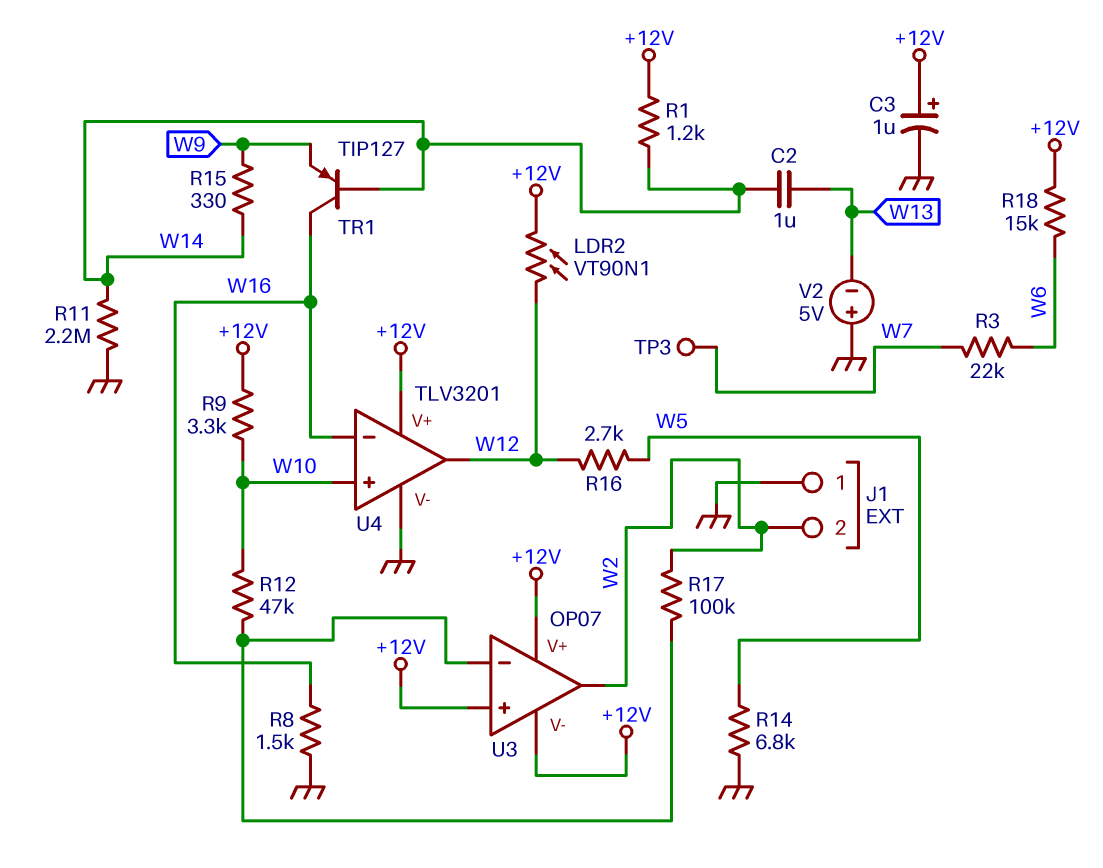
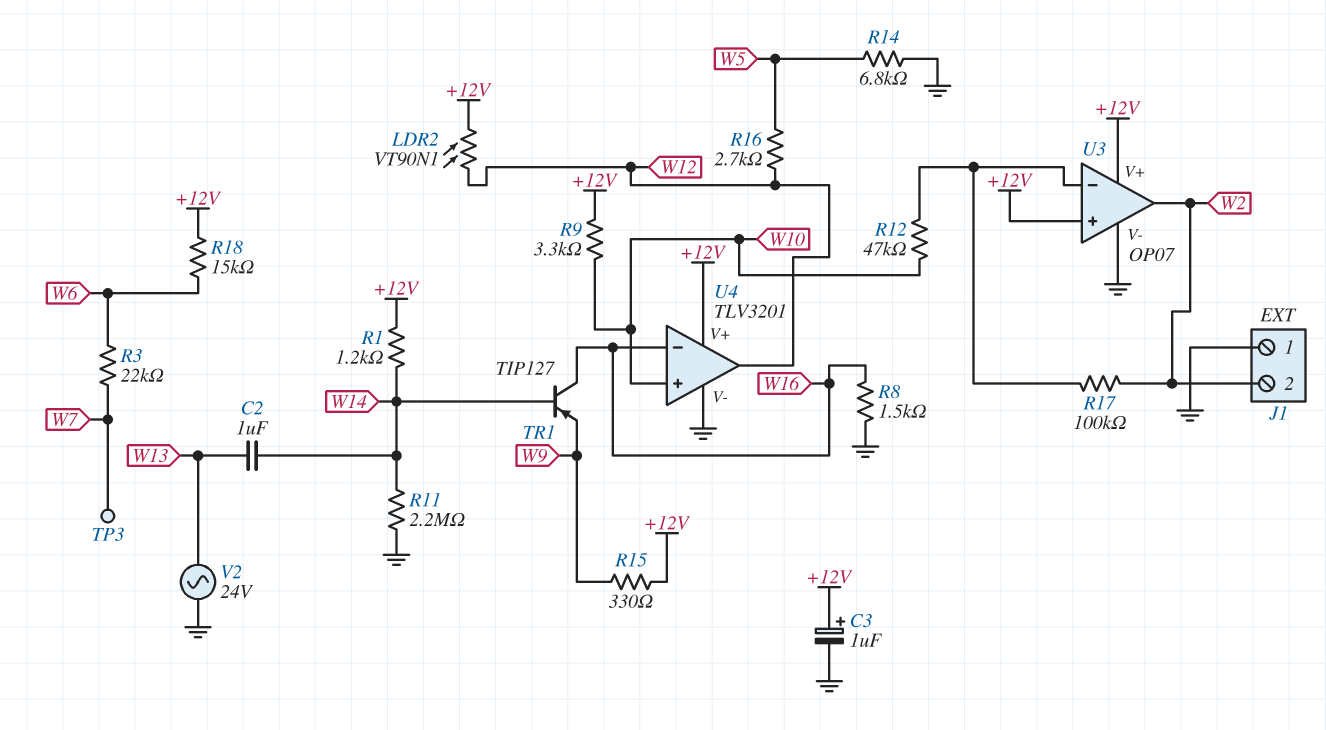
R15: 330 (W9, W14) -> 330 (+12V, W9)
U3 pin V-: +12V -> GND
V2: 5V (plus GND, minus W13) -> AC 24V (GND, W13)

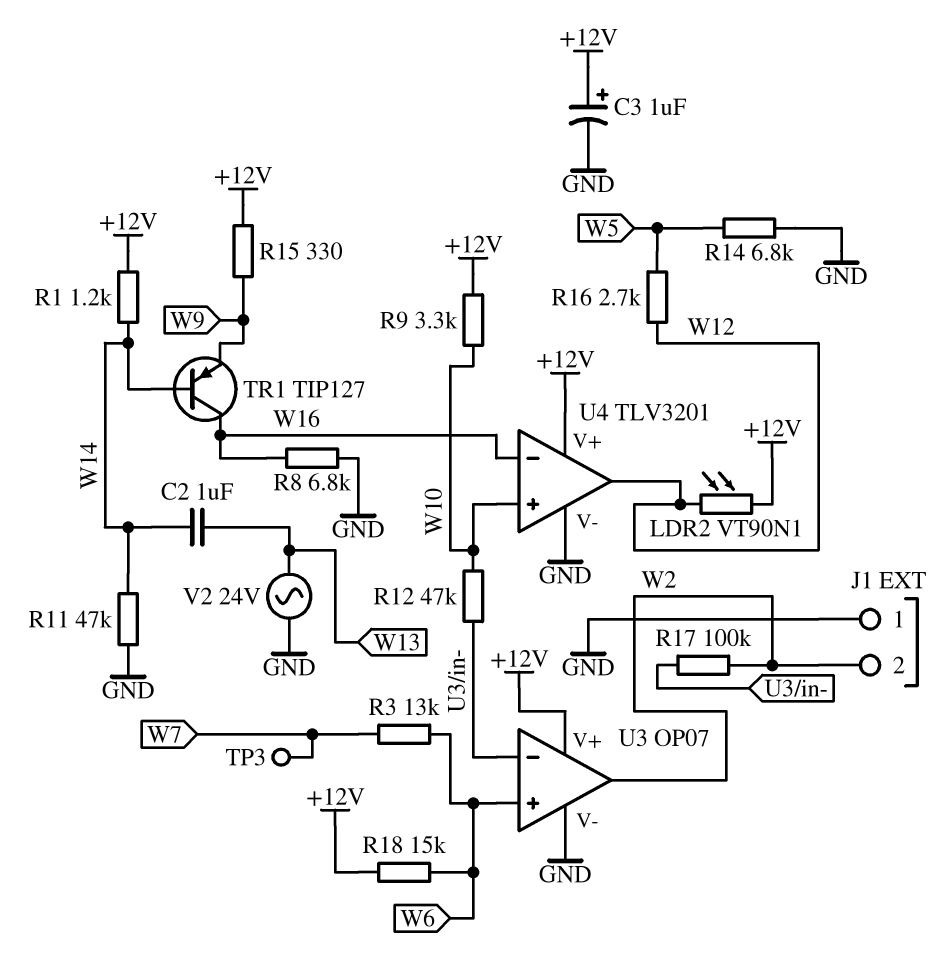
R3: 22k (W6, W7) -> 13k (W6, W7)
R8: 1.5k (GND, W16) -> 6.8k (GND, W16)
R11: 2.2M (GND, W14) -> 47k (GND, W14)
U3 pin in+: +12V -> W6

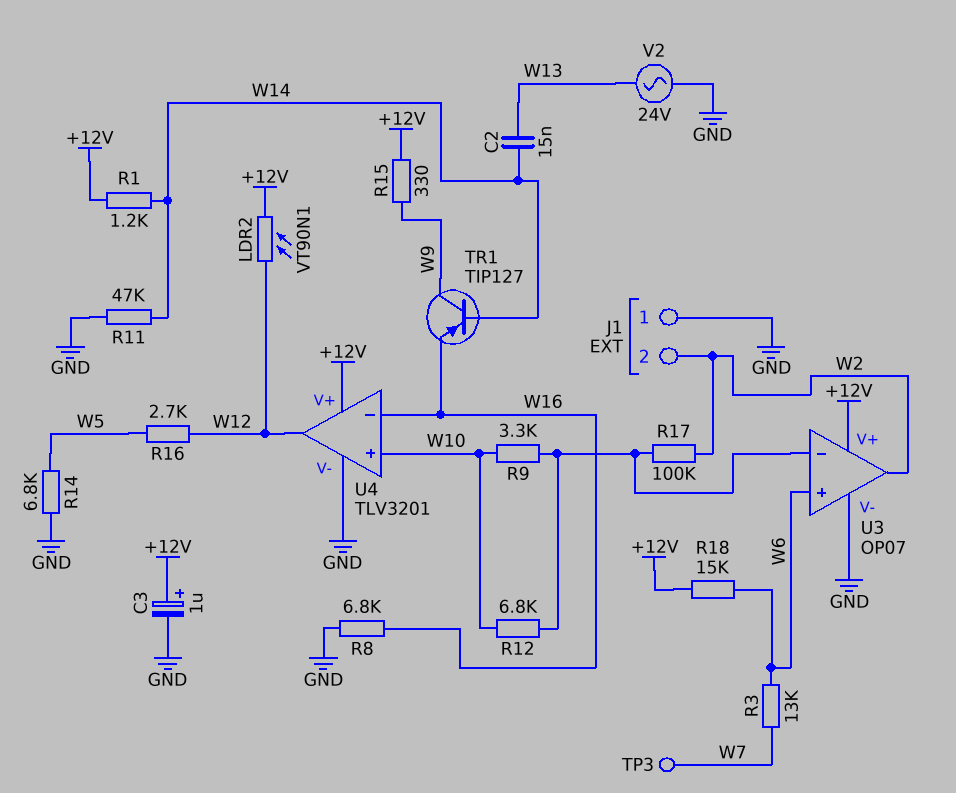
C2: 1uF (W13, W14) -> 15nF (W13, W14)
R9: 3.3k (+12V, W10) -> 3.3k (U3/in-, W10)
R12: 47k (U3/in-, W10) -> 6.8k (U3/in-, W10)
TR1: PNP TIP127 (B W14, C W16, E W9) -> PNP TIP127 (B W14, C W9, E W16)

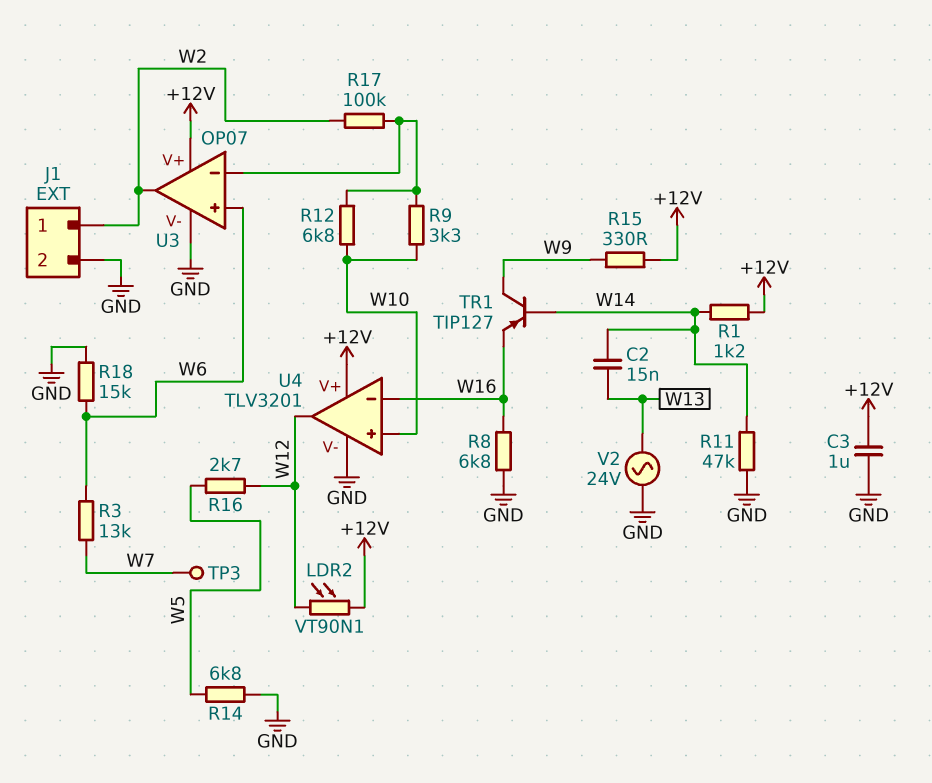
C3: 1uF (plus +12V, minus GND) -> 1uF (+12V, GND)
J1 pin 1: GND -> W2
J1 pin 2: W2 -> GND
R18: 15k (+12V, W6) -> 15k (GND, W6)

